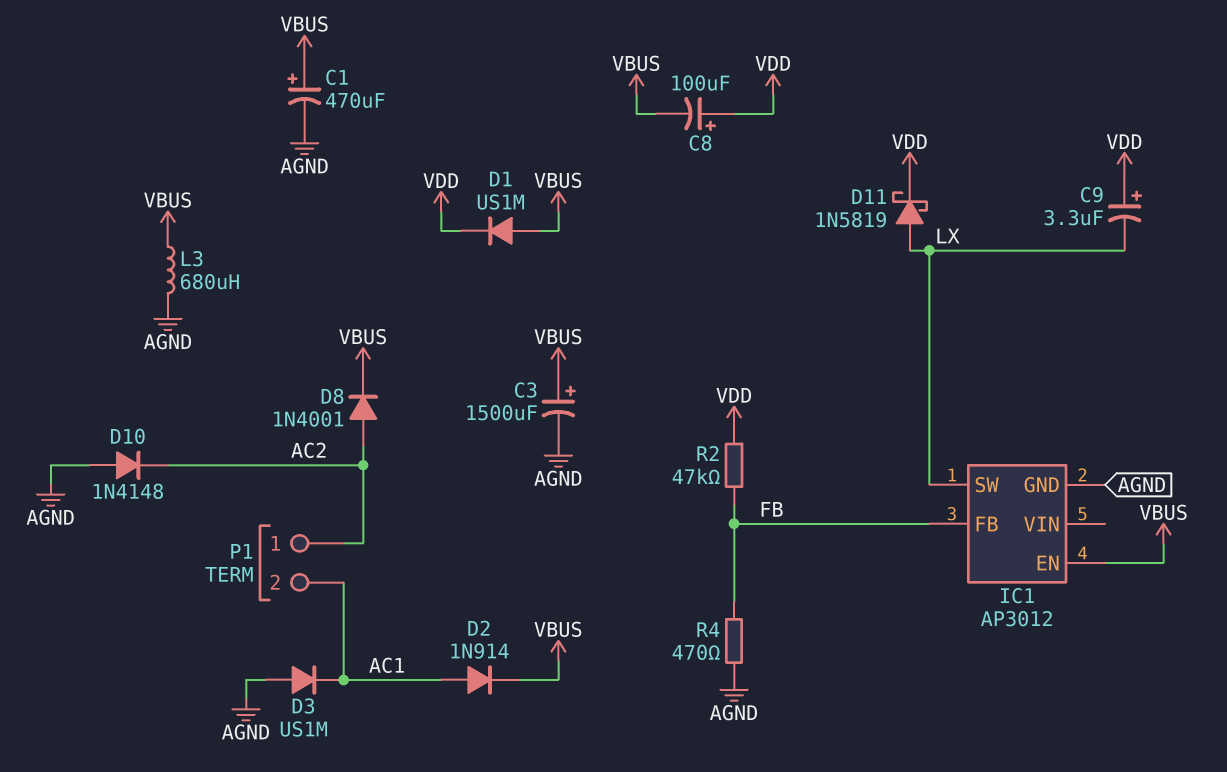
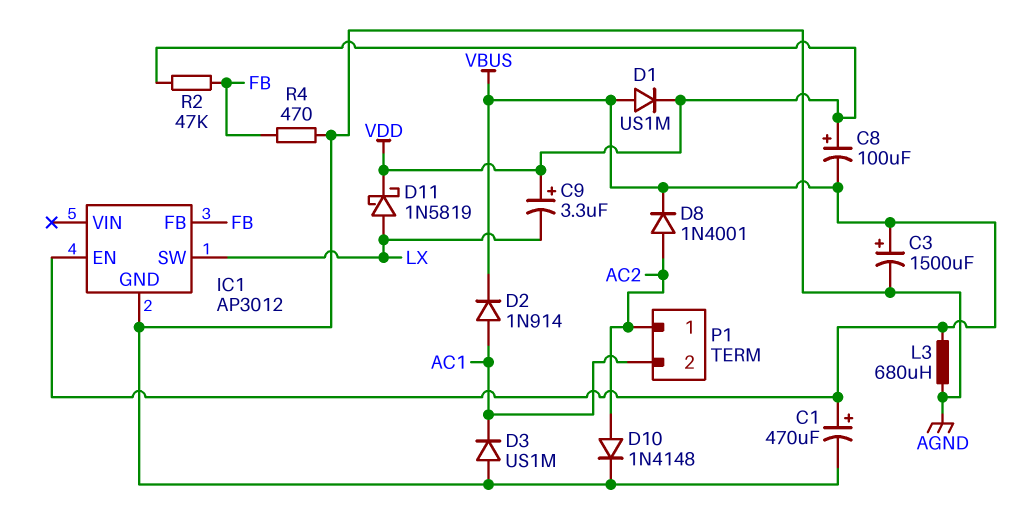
D10: diode 1N4148 (A AGND, K AC2) -> diode 1N4148 (A AC2, K AGND)

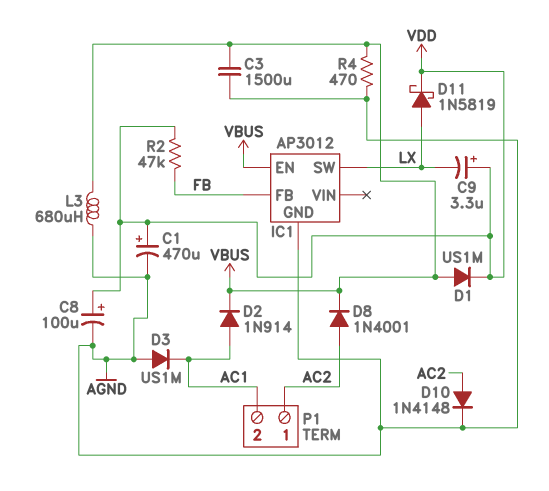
C1: 470uF (plus VBUS, minus AGND) -> 470uF (plus VDD, minus AGND)
C3: 1500uF (plus VBUS, minus AGND) -> 1500uF (AGND, VBUS)
C8: 100uF (plus VDD, minus VBUS) -> 100uF (plus VDD, minus AGND)
R4: 470 (AGND, FB) -> 470 (AGND, VBUS)

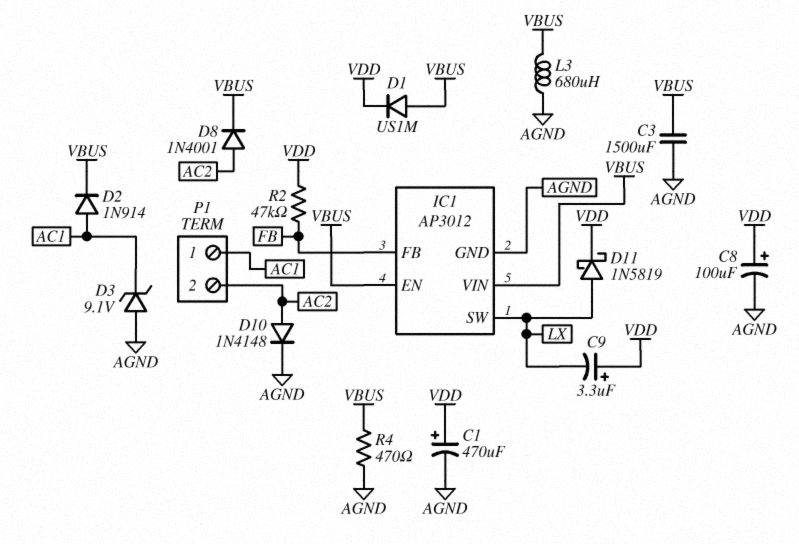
D3: diode US1M (A AGND, K AC1) -> zener 9.1V (A AGND, K AC1)
IC1 pin VIN: none -> VBUS
P1 pin 1: AC2 -> AC1
P1 pin 2: AC1 -> AC2

